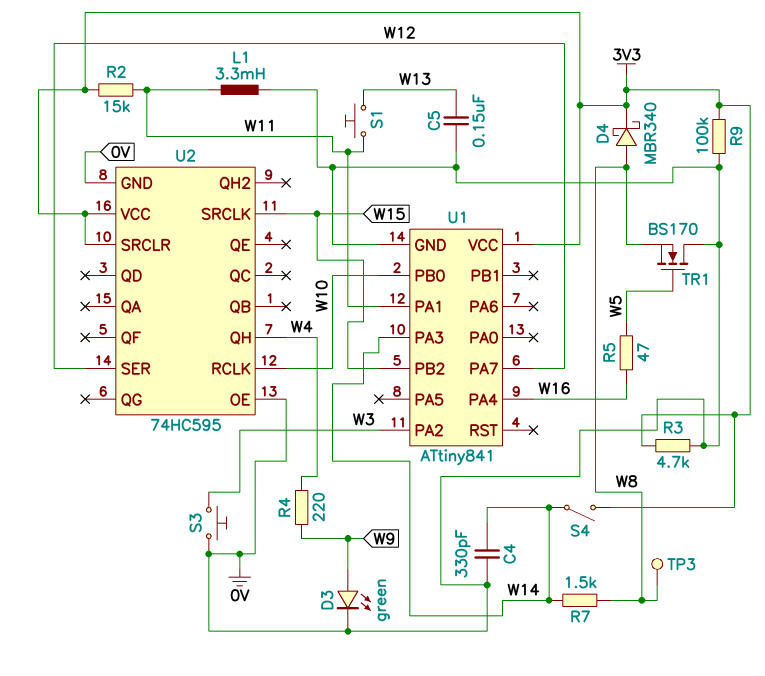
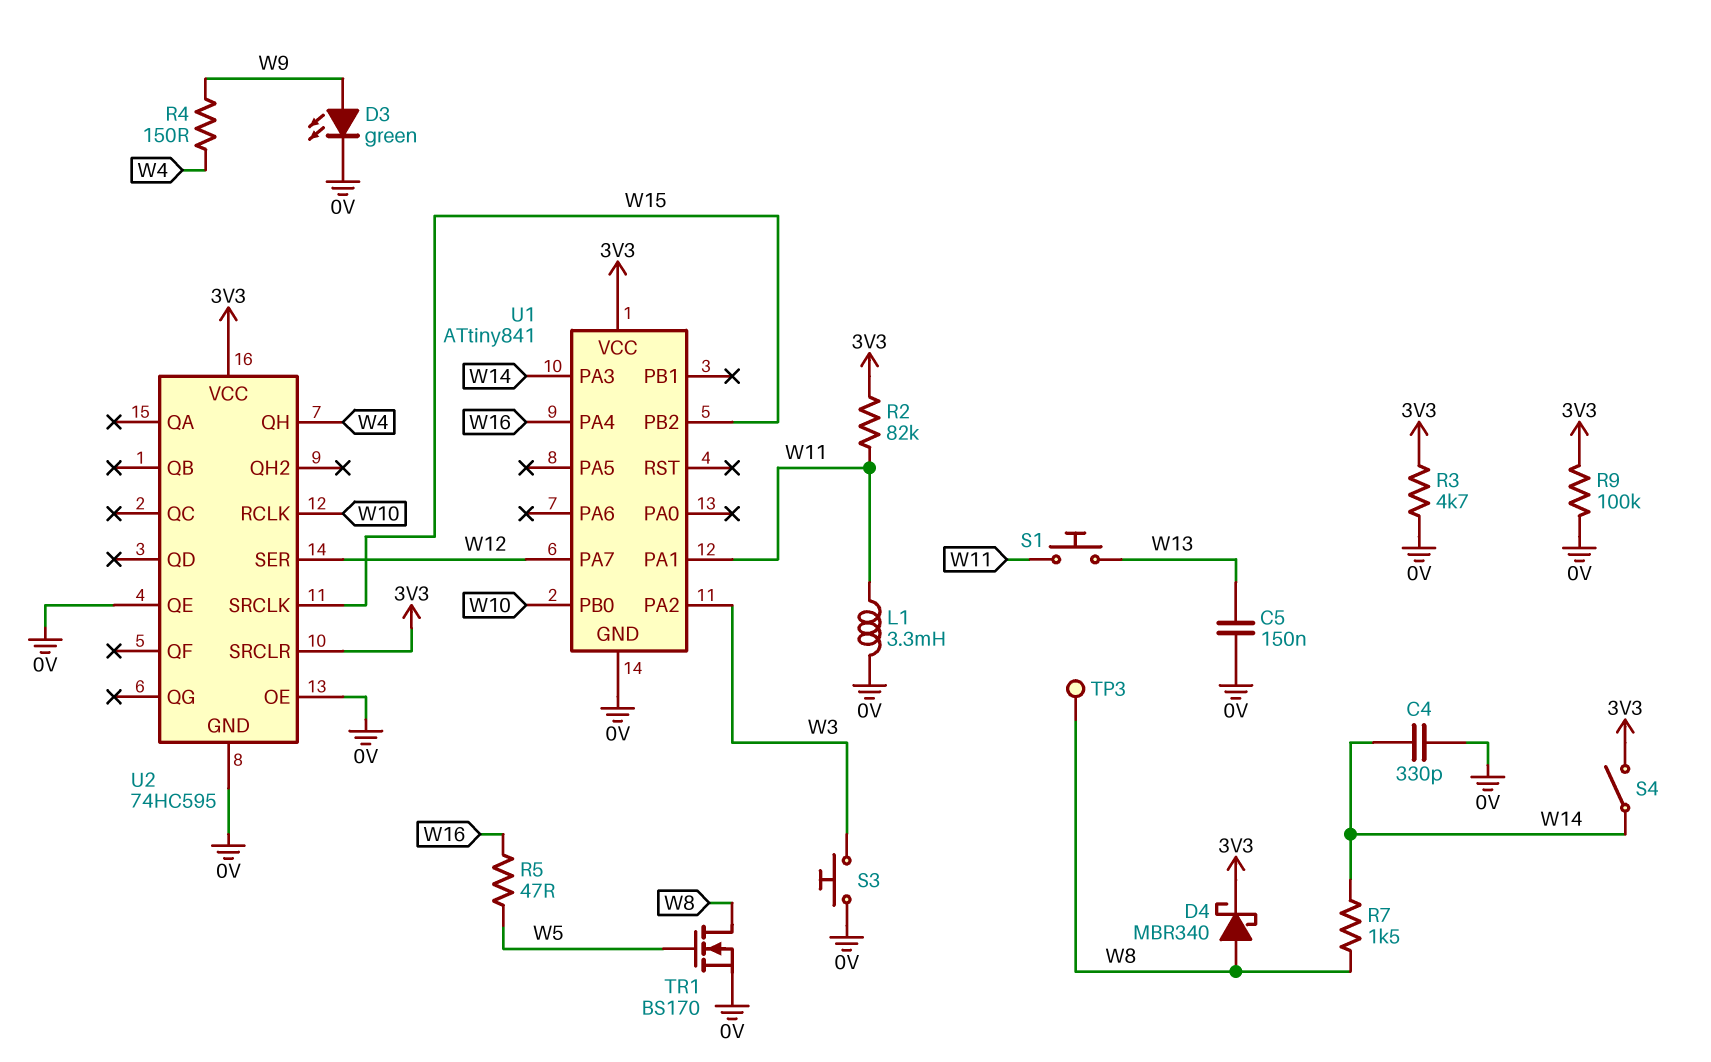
R2: 15k (3V3, W11) -> 82k (3V3, W11)
R4: 220 (W4, W9) -> 150 (W4, W9)
TR1: NMOS BS170 (G W5, D 0V, S W8) -> NMOS BS170 (G W5, D W8, S 0V)
U2 pin QE: none -> 0V

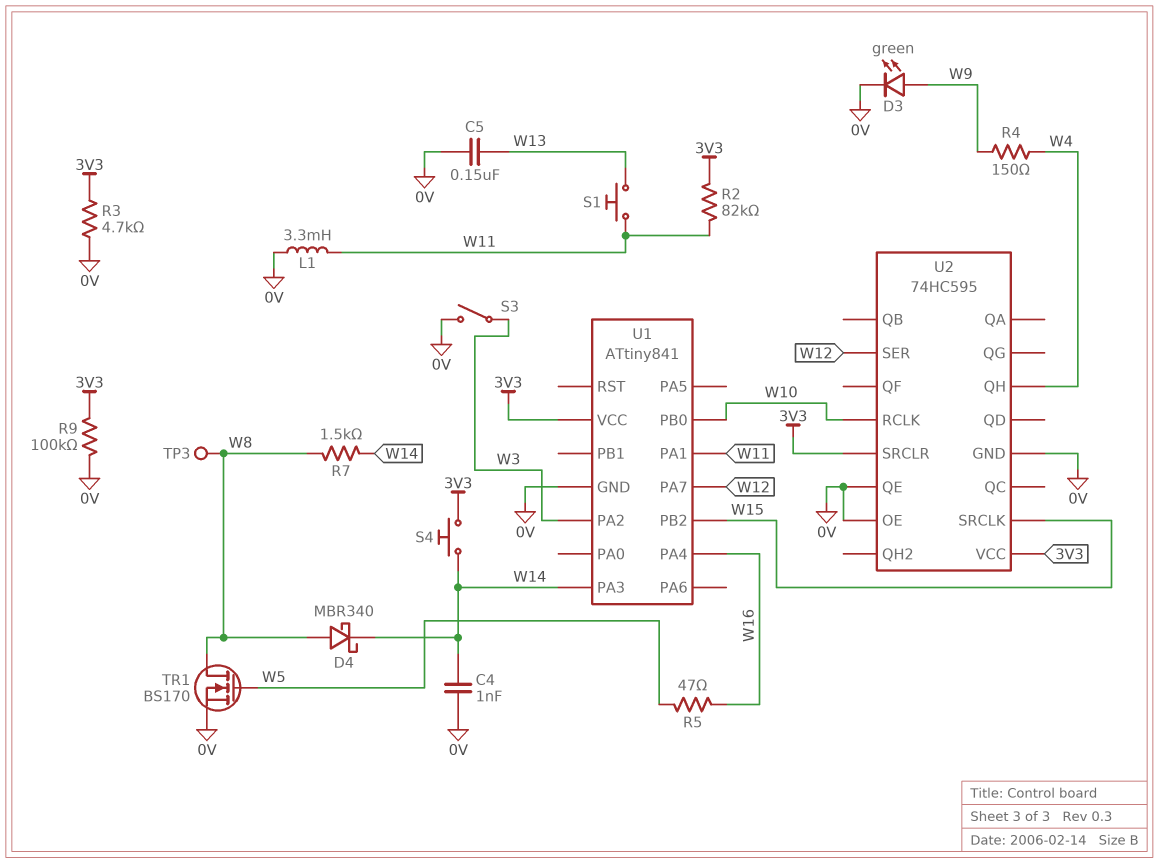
C4: 330pF (0V, W14) -> 1nF (0V, W14)
D4: schottky MBR340 (A W8, K 3V3) -> schottky MBR340 (A W8, K W14)
S3: button (0V, W3) -> switch (0V, W3)
S4: switch (3V3, W14) -> button (3V3, W14)

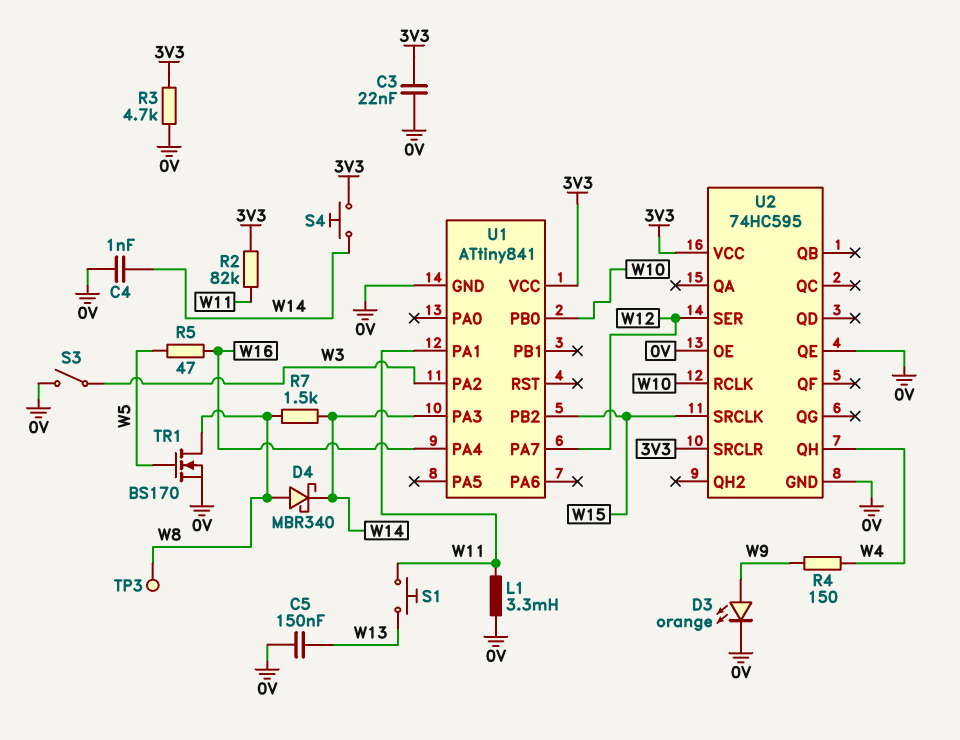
C3: none -> 22nF (0V, 3V3)
D3: LED green (A W9, K 0V) -> LED orange (A W9, K 0V)
R9: 100k (0V, 3V3) -> none

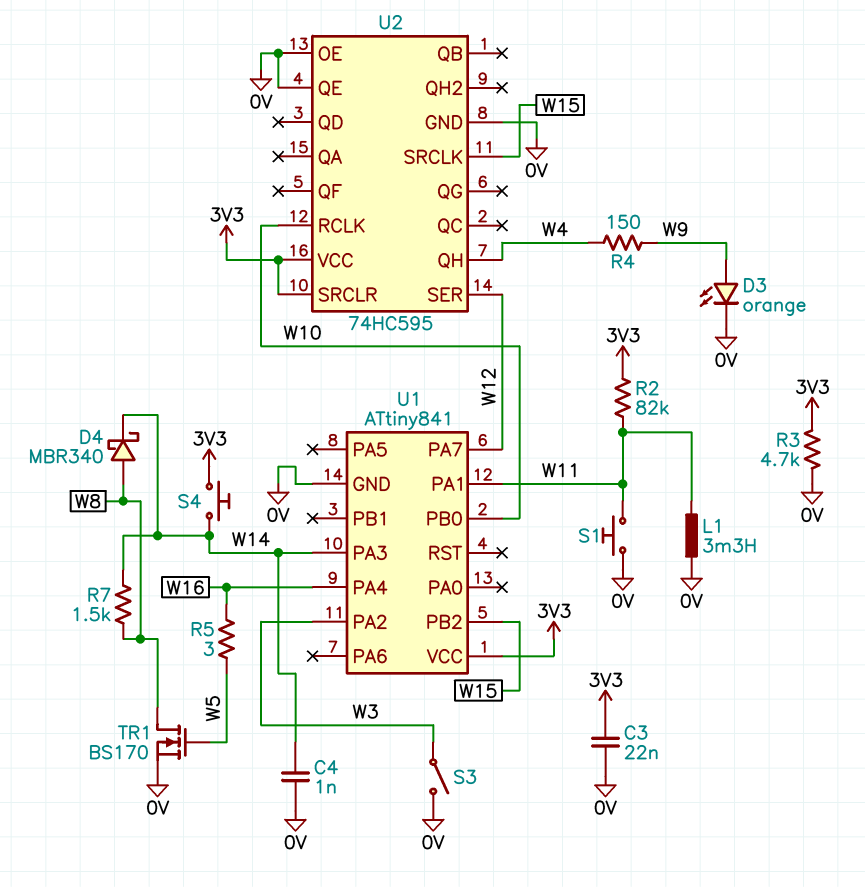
C5: 150nF (0V, W13) -> none
R5: 47 (W5, W16) -> 3 (W5, W16)
S1: button (W11, W13) -> button (0V, W11)
TP3: test point (W8) -> none

